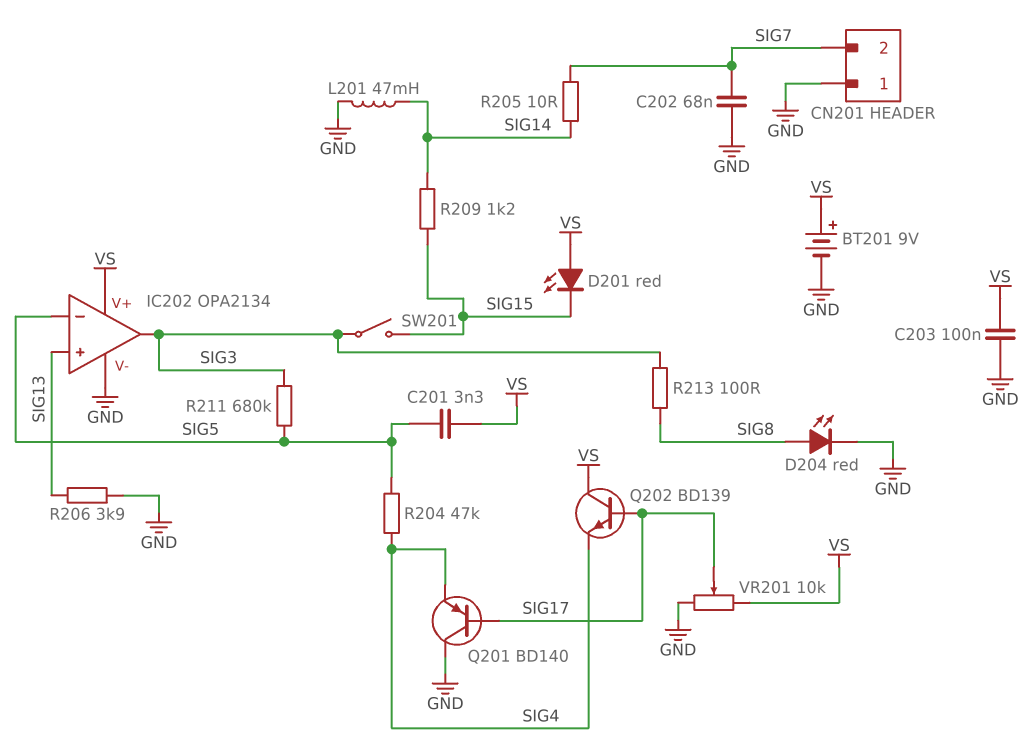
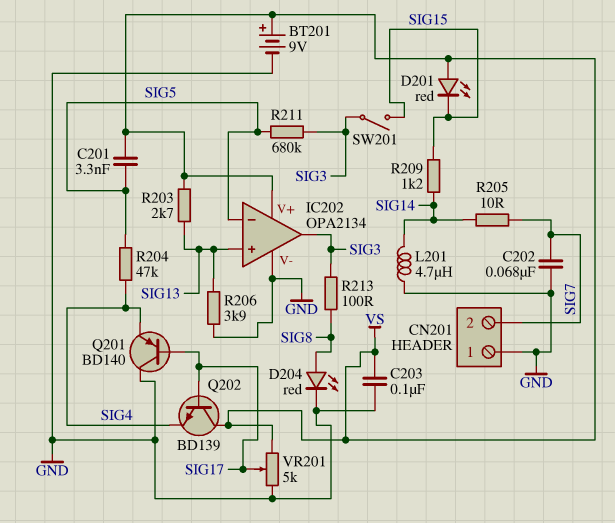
L201: 47mH (GND, SIG14) -> 4.7uH (GND, SIG14)
R203: none -> 2.7k (SIG13, VS)
VR201: 10k (GND, VS, wiper SIG17) -> 5k (GND, VS, wiper SIG17)

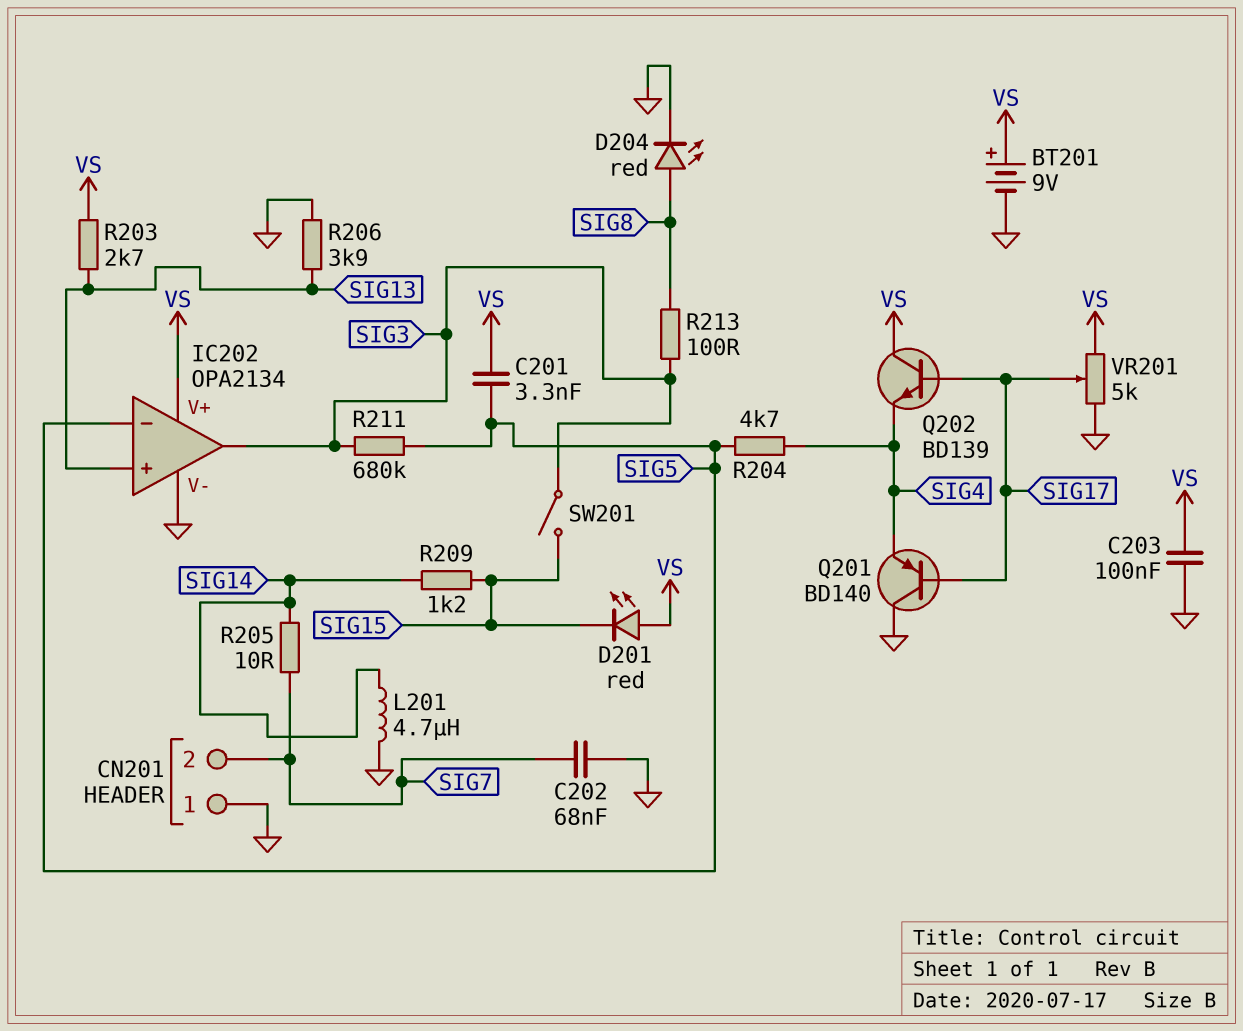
R204: 47k (SIG4, SIG5) -> 4.7k (SIG4, SIG5)

